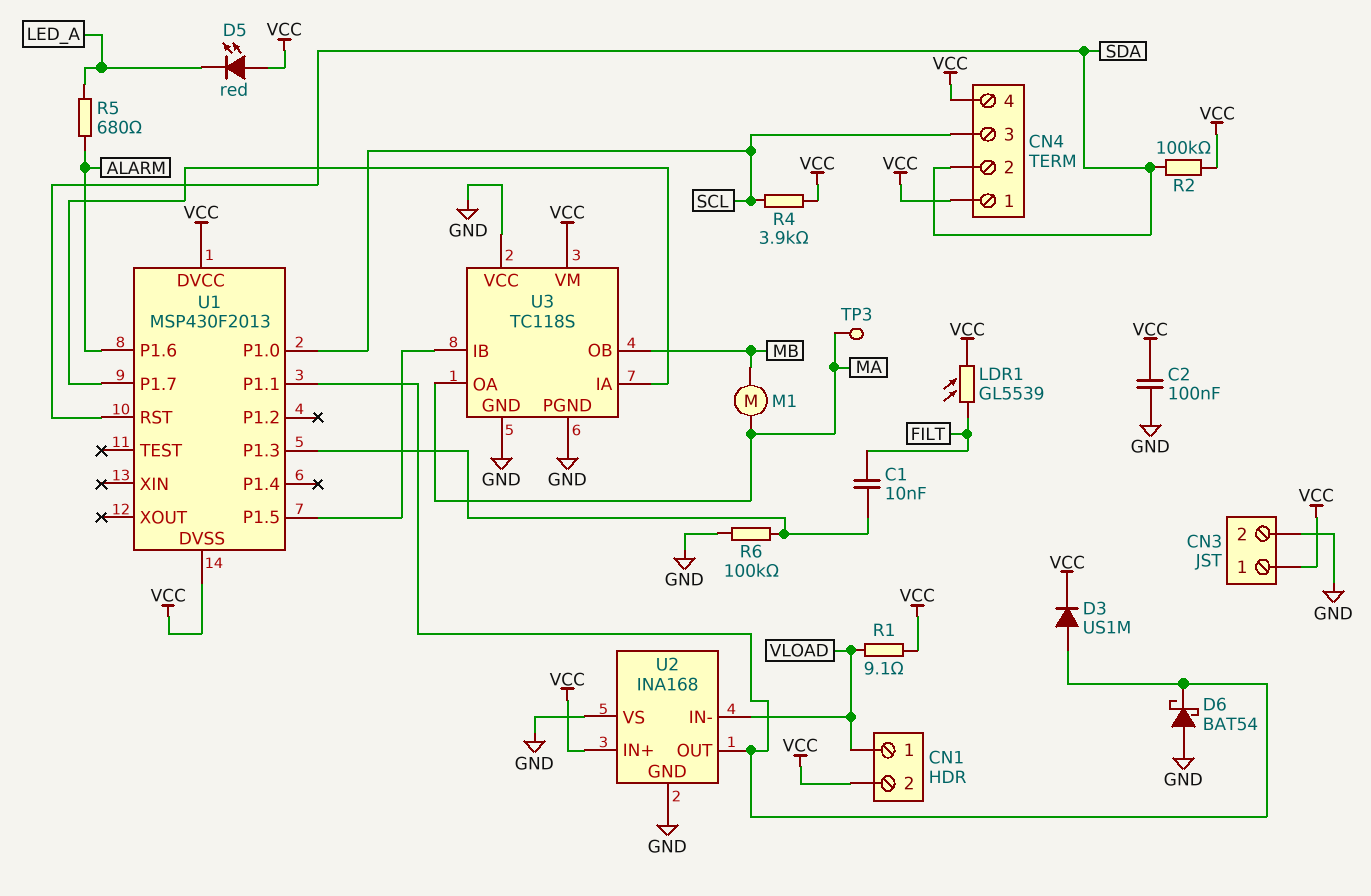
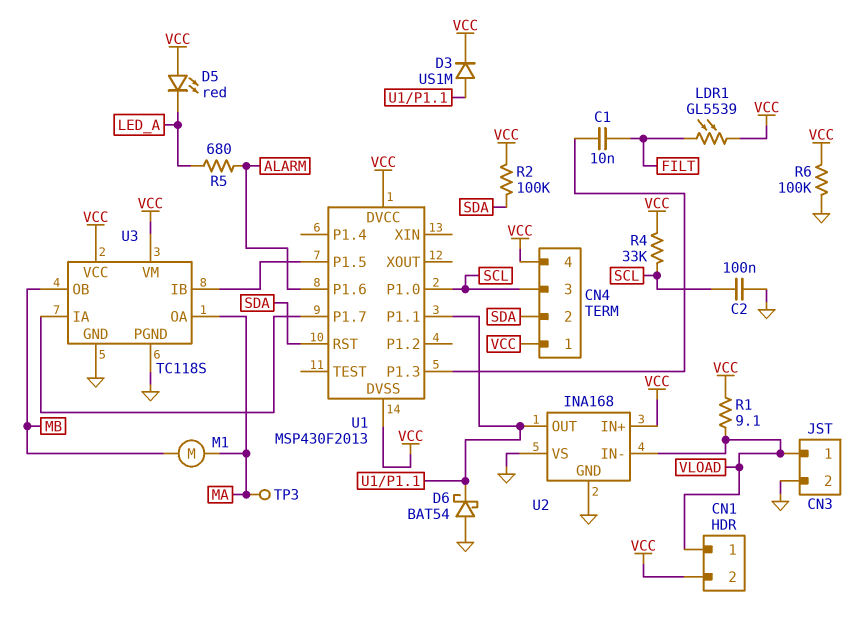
C2: 100nF (GND, VCC) -> 100nF (GND, SCL)
CN3 pin 1: VCC -> VLOAD
R4: 3.9k (SCL, VCC) -> 33k (SCL, VCC)
R6: 100k (GND, U1/P1.3) -> 100k (GND, VCC)
U3 pin VCC: GND -> VCC

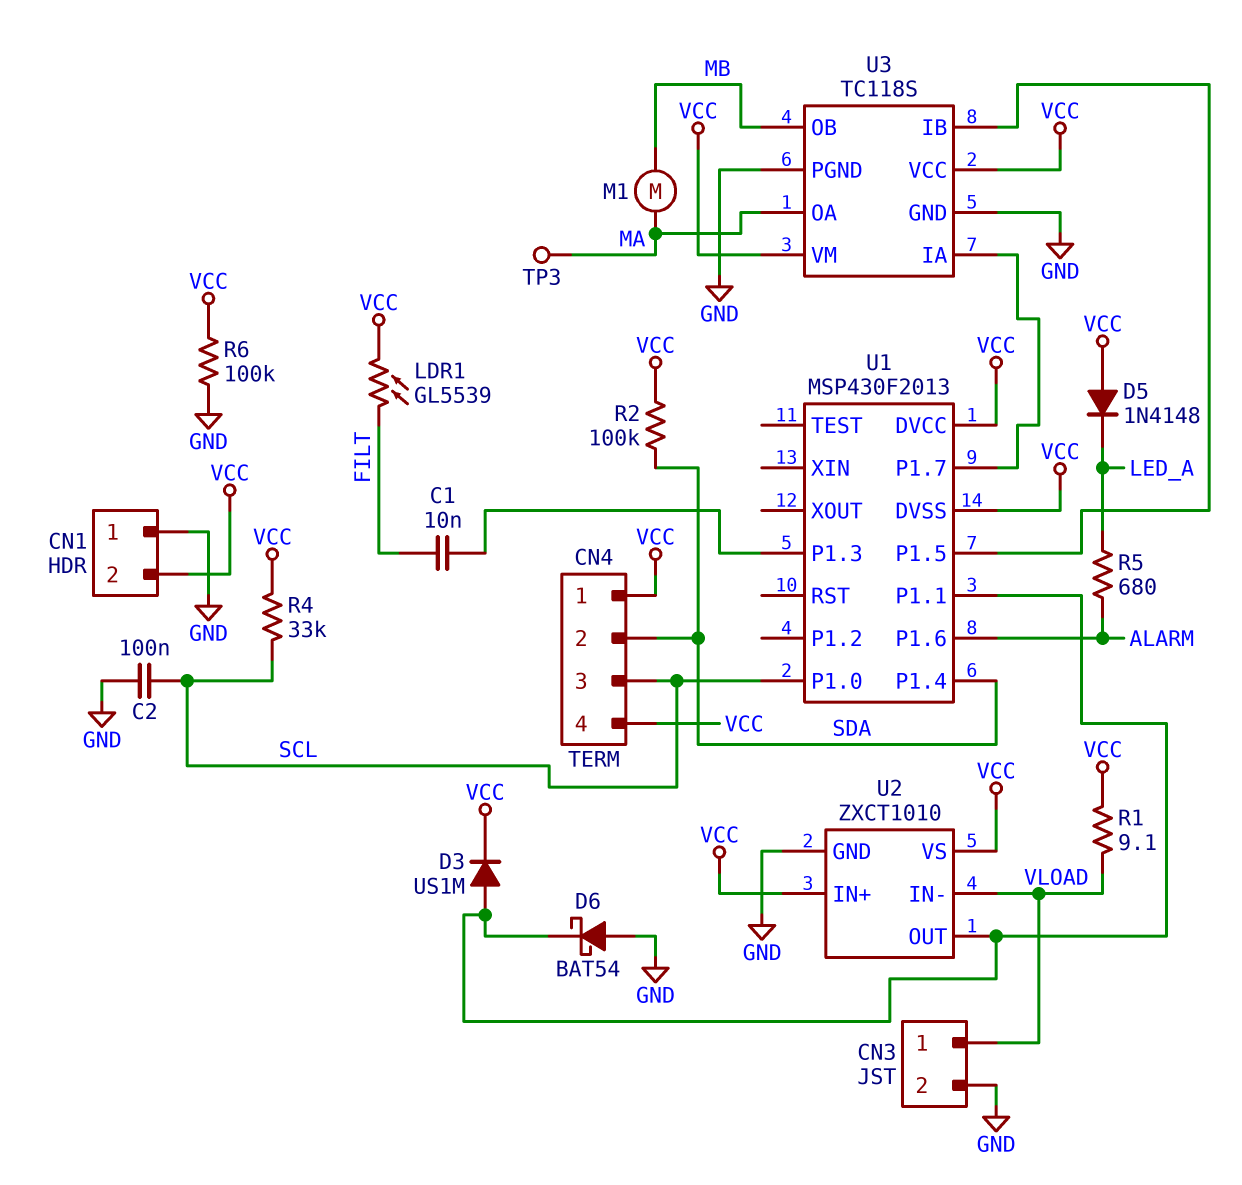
CN1 pin 1: VLOAD -> GND
D5: LED red (A VCC, K LED_A) -> diode 1N4148 (A VCC, K LED_A)
U1 pin P1.4: none -> SDA
U1 pin RST: SDA -> none
U2: INA168 -> ZXCT1010
U2 pin VS: GND -> VCC

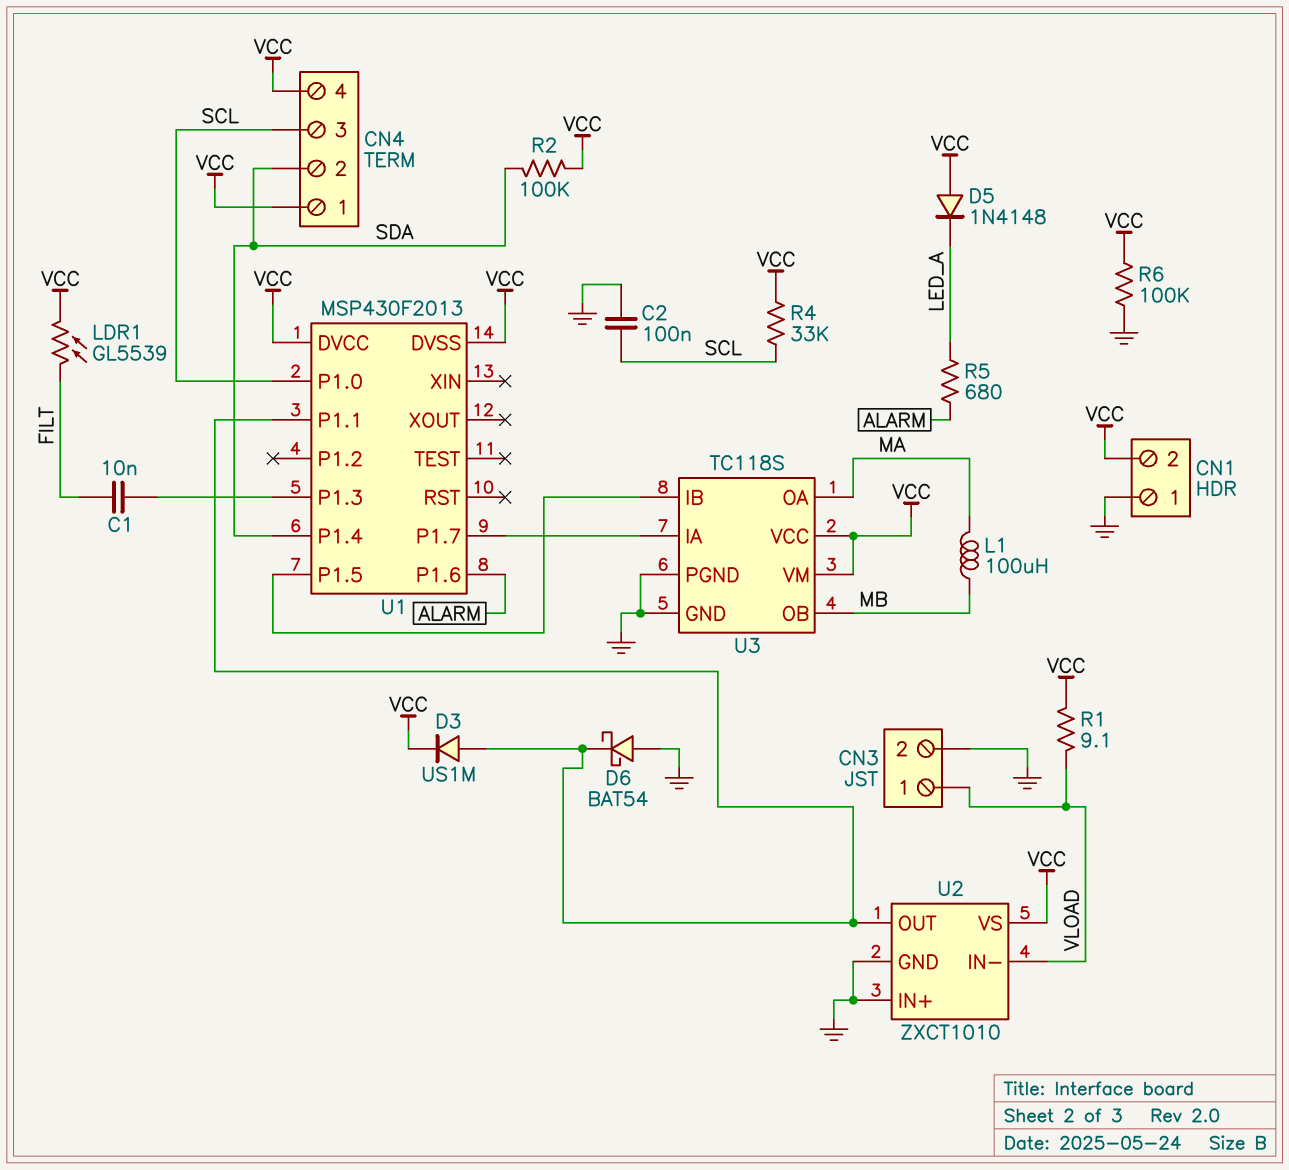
L1: none -> 100uH (MA, MB)
M1: motor (MA, MB) -> none
TP3: test point (MA) -> none
U2 pin IN+: VCC -> GND

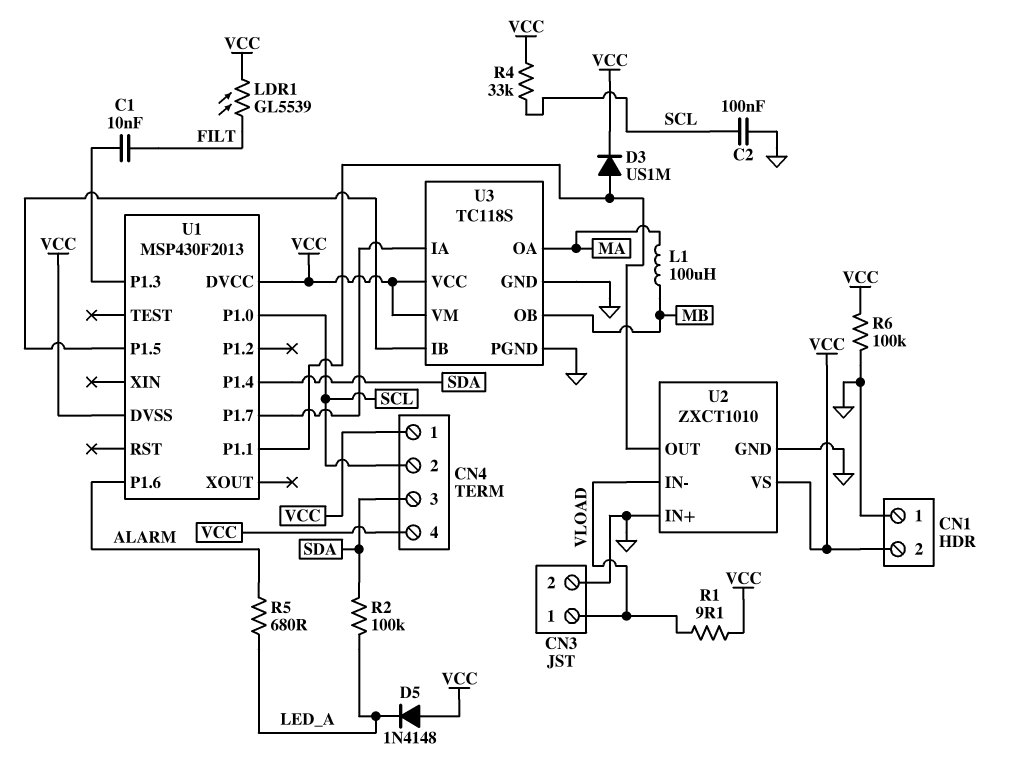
CN4 pin 2: SDA -> SCL
CN4 pin 3: SCL -> SDA
D6: schottky BAT54 (A GND, K U1/P1.1) -> none
R2: 100k (SDA, VCC) -> 100k (LED_A, SDA)

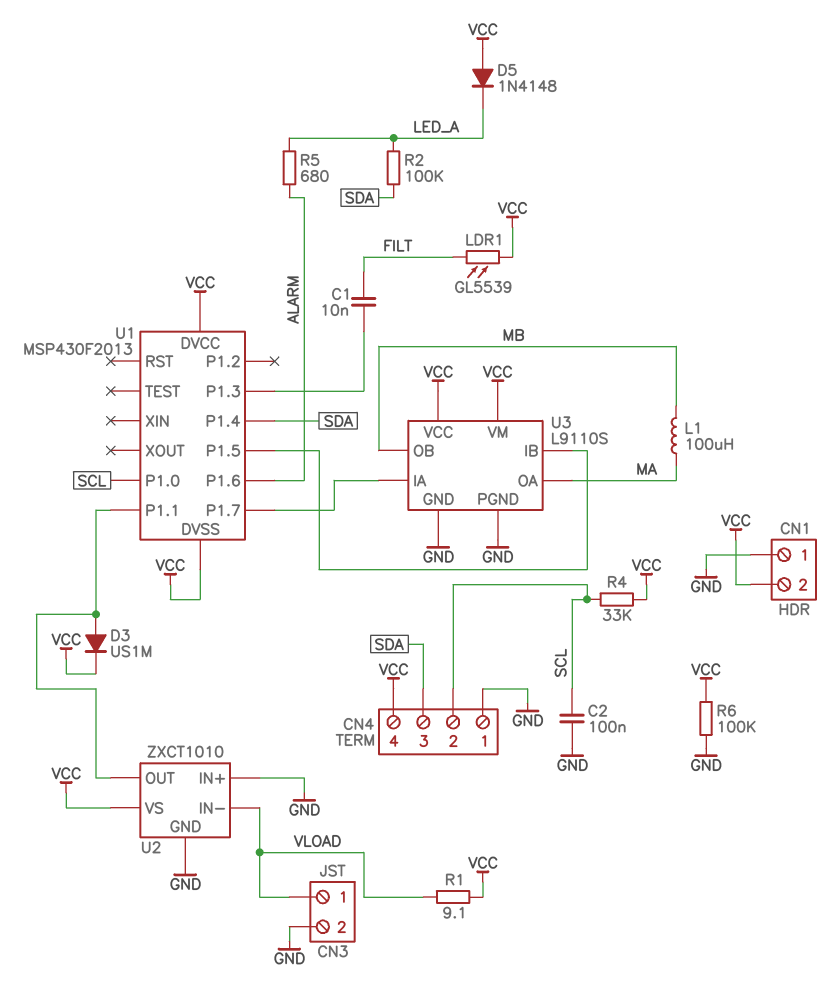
CN4 pin 1: VCC -> GND
U3: TC118S -> L9110S

